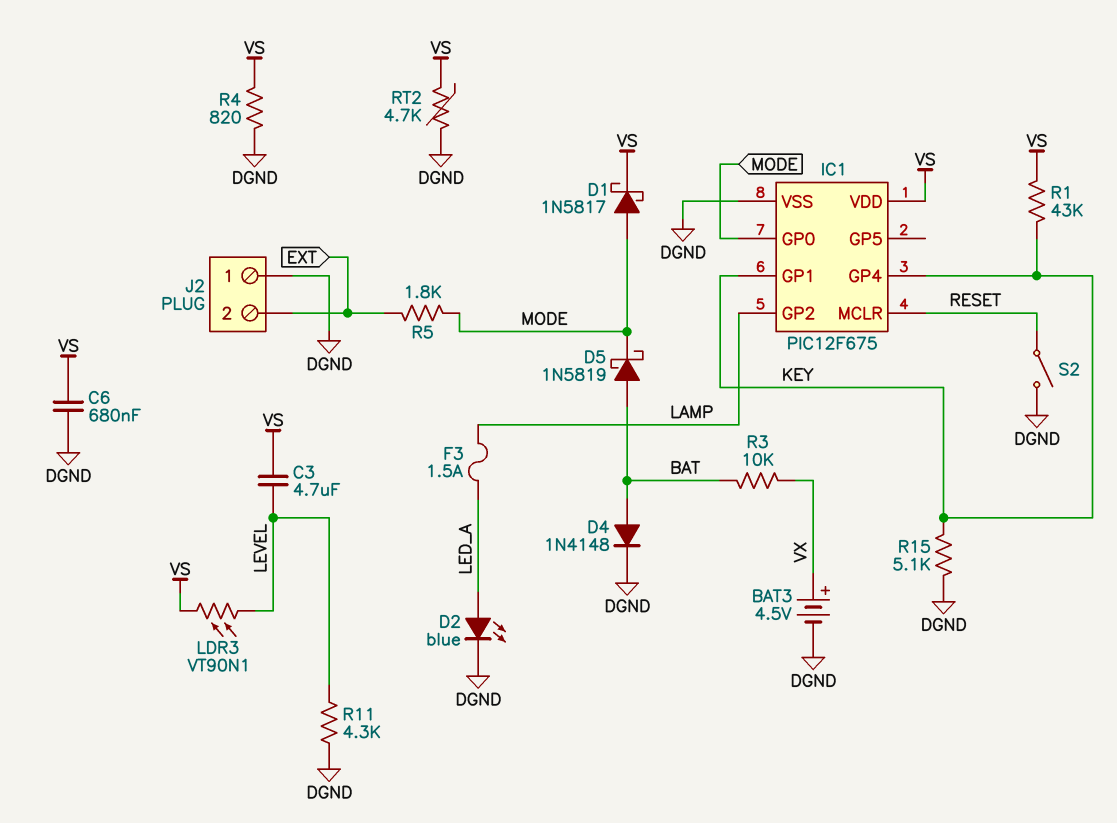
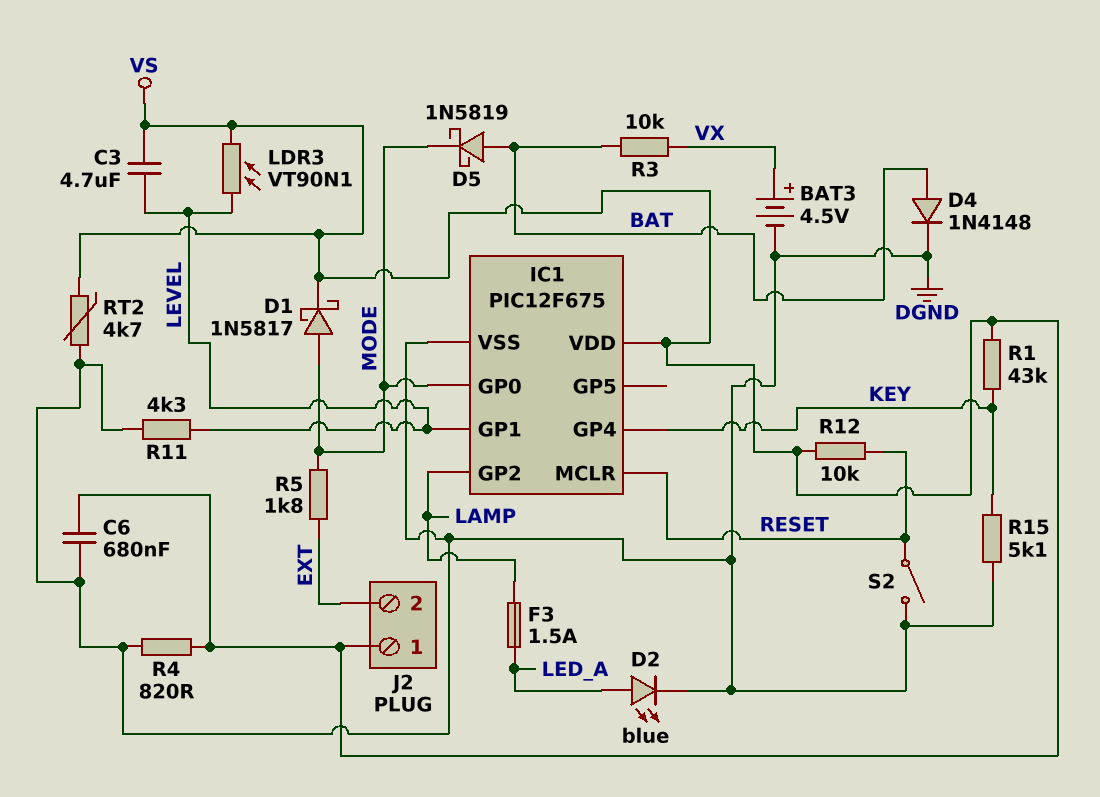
IC1 pin GP1: KEY -> LEVEL
J2 pin 1: DGND -> VS
R12: none -> 10k (RESET, VS)

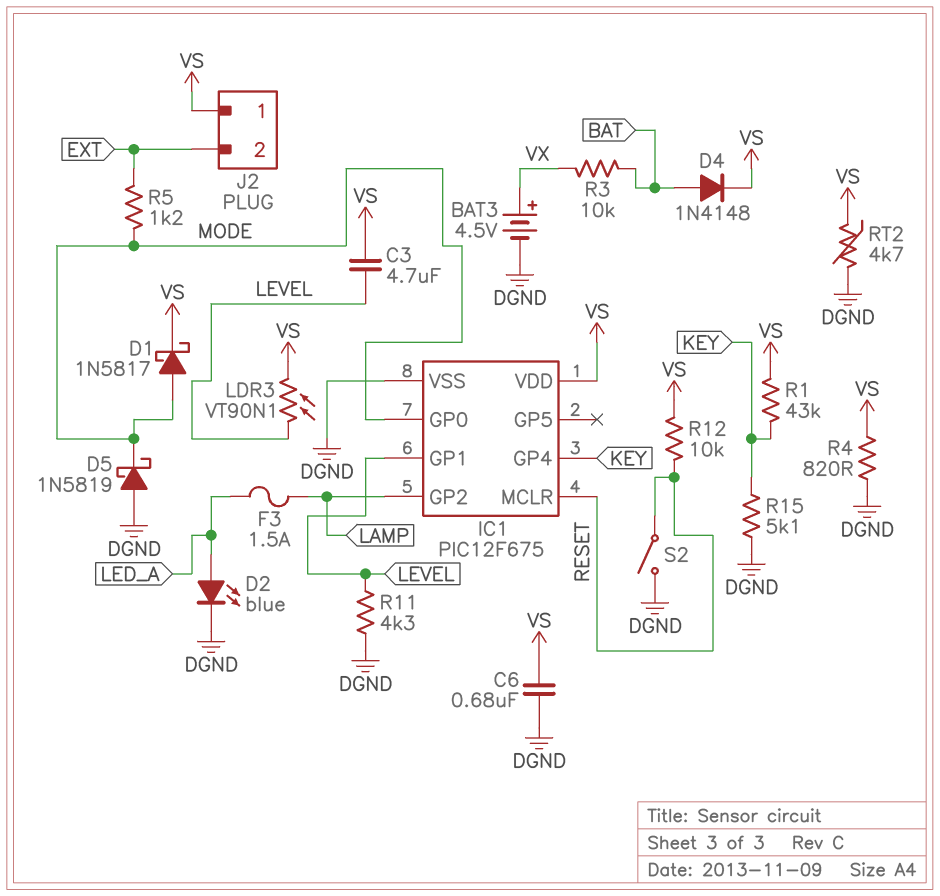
D4: diode 1N4148 (A BAT, K DGND) -> diode 1N4148 (A BAT, K VS)
D5: schottky 1N5819 (A BAT, K MODE) -> schottky 1N5819 (A DGND, K MODE)
R5: 1.8k (EXT, MODE) -> 1.2k (EXT, MODE)

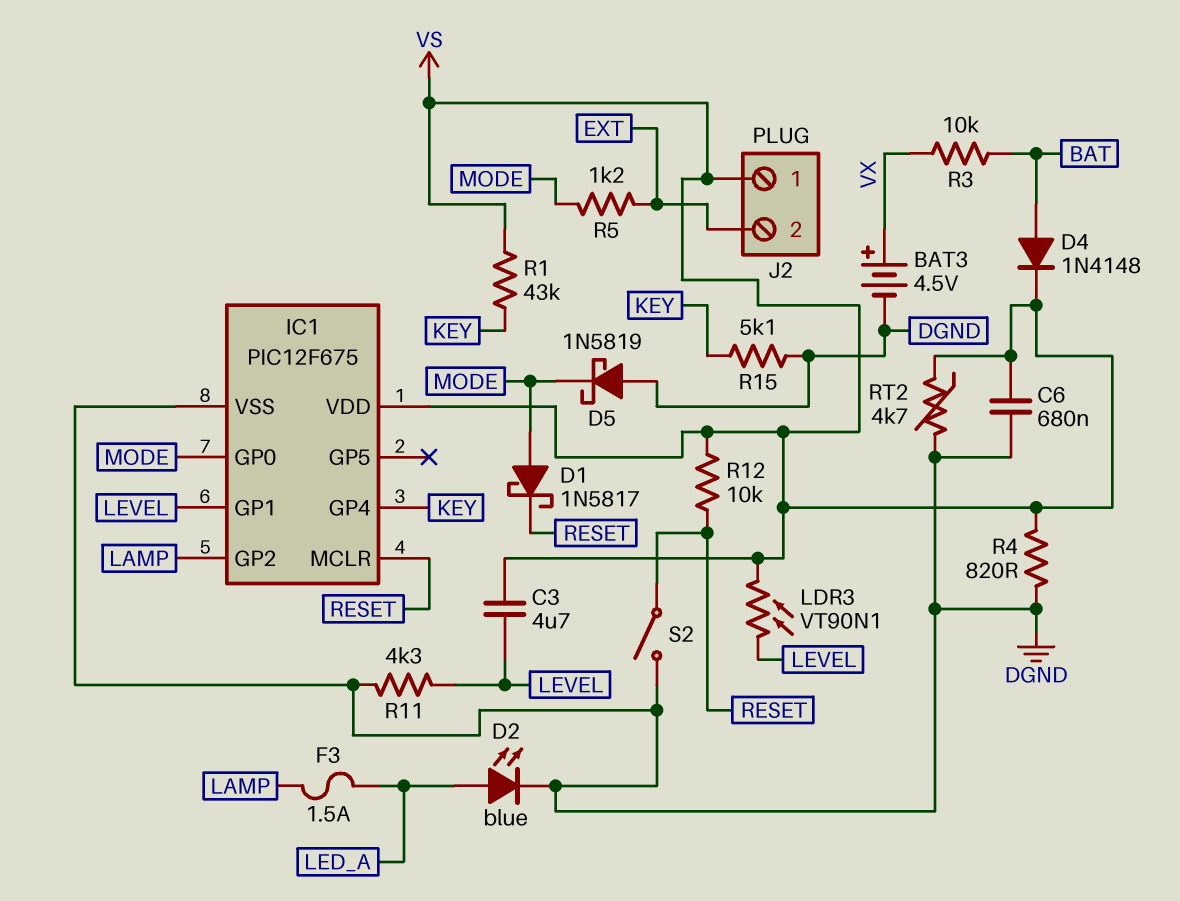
D1: schottky 1N5817 (A MODE, K VS) -> schottky 1N5817 (A MODE, K RESET)

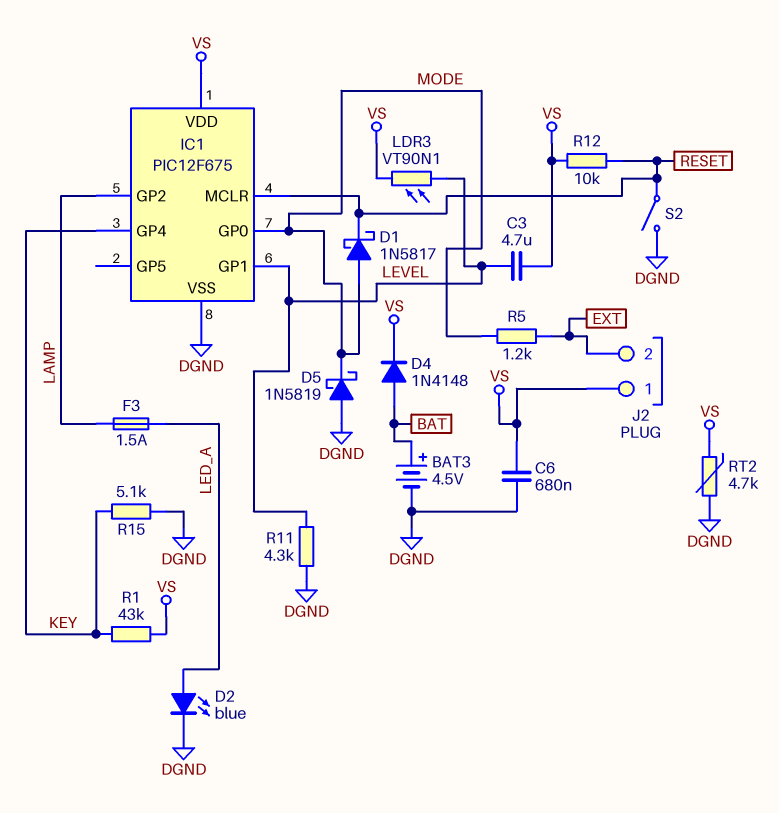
BAT3: 4.5V (plus VX, minus DGND) -> 4.5V (plus BAT, minus DGND)
R3: 10k (BAT, VX) -> none
R4: 820 (DGND, VS) -> none

